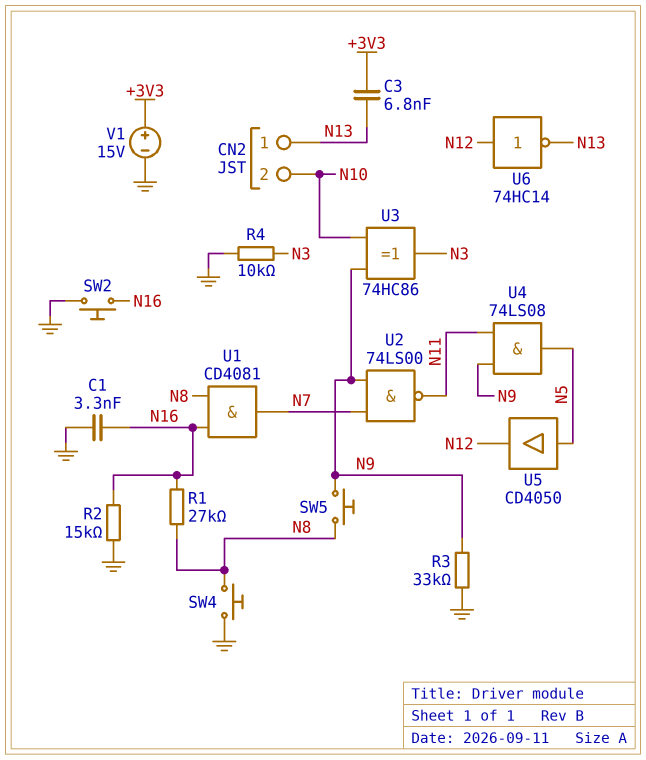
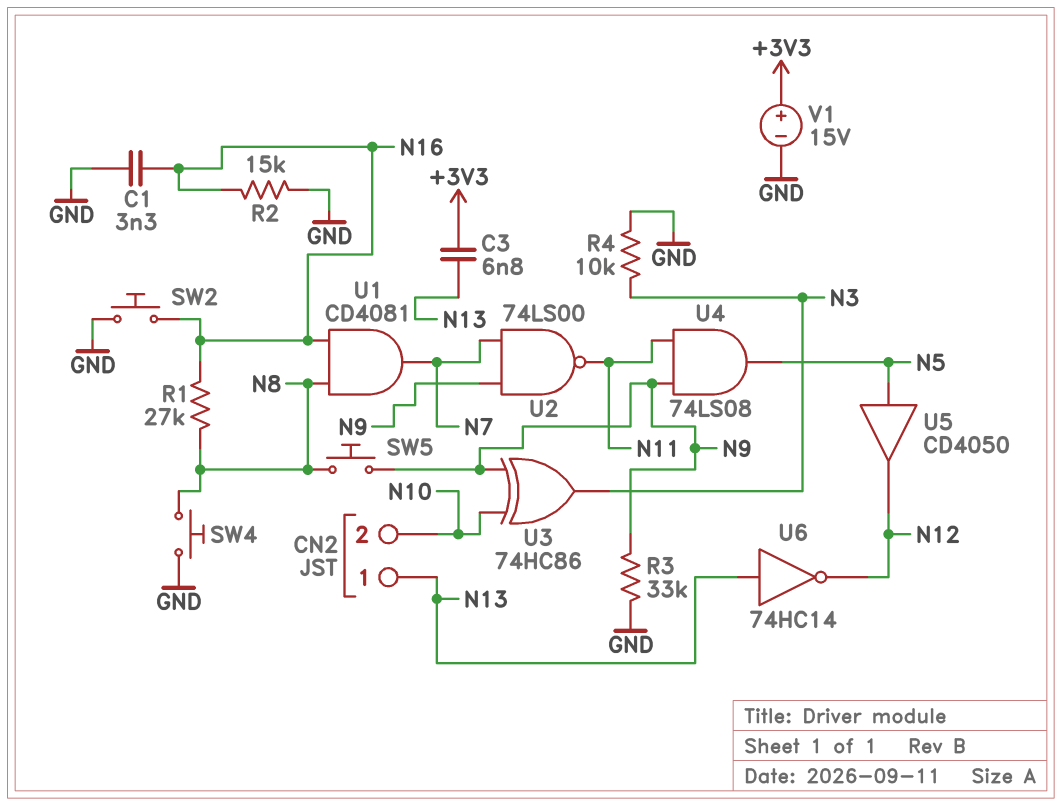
U6: NOT 74HC14 (in N12, out N13) -> NOT 74HC14 (in N13, out N12)

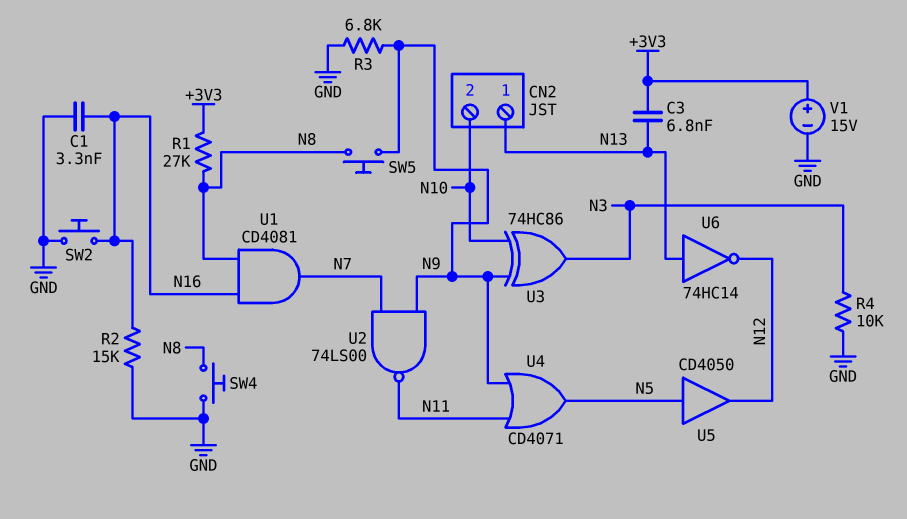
R1: 27k (N8, N16) -> 27k (+3V3, N8)
R3: 33k (GND, N9) -> 6.8k (GND, N9)
U4: AND 74LS08 (in N9, in N11, out N5) -> OR CD4071 (in N9, in N11, out N5)

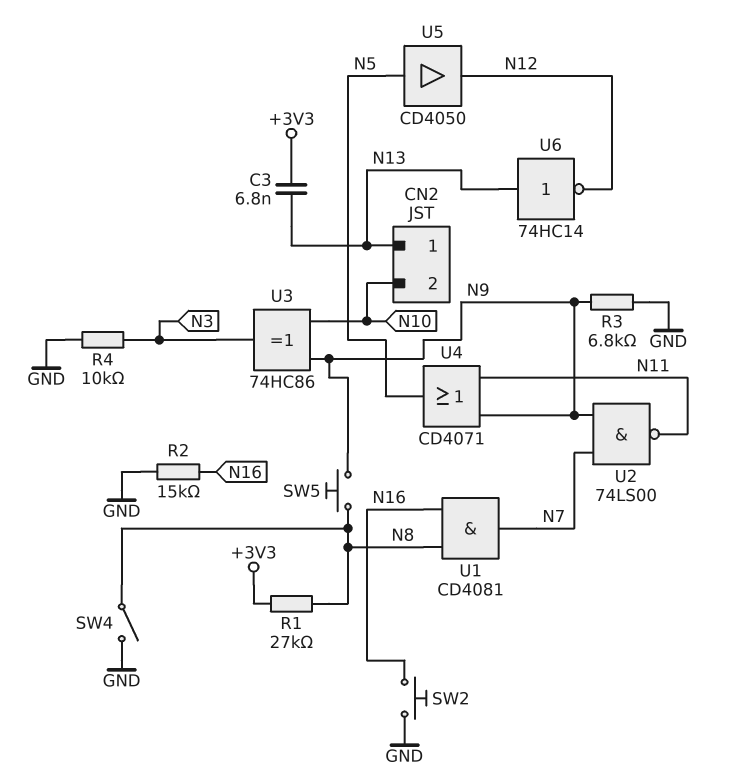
C1: 3.3nF (GND, N16) -> none
SW4: button (GND, N8) -> switch (GND, N8)
V1: 15V (plus +3V3, minus GND) -> none

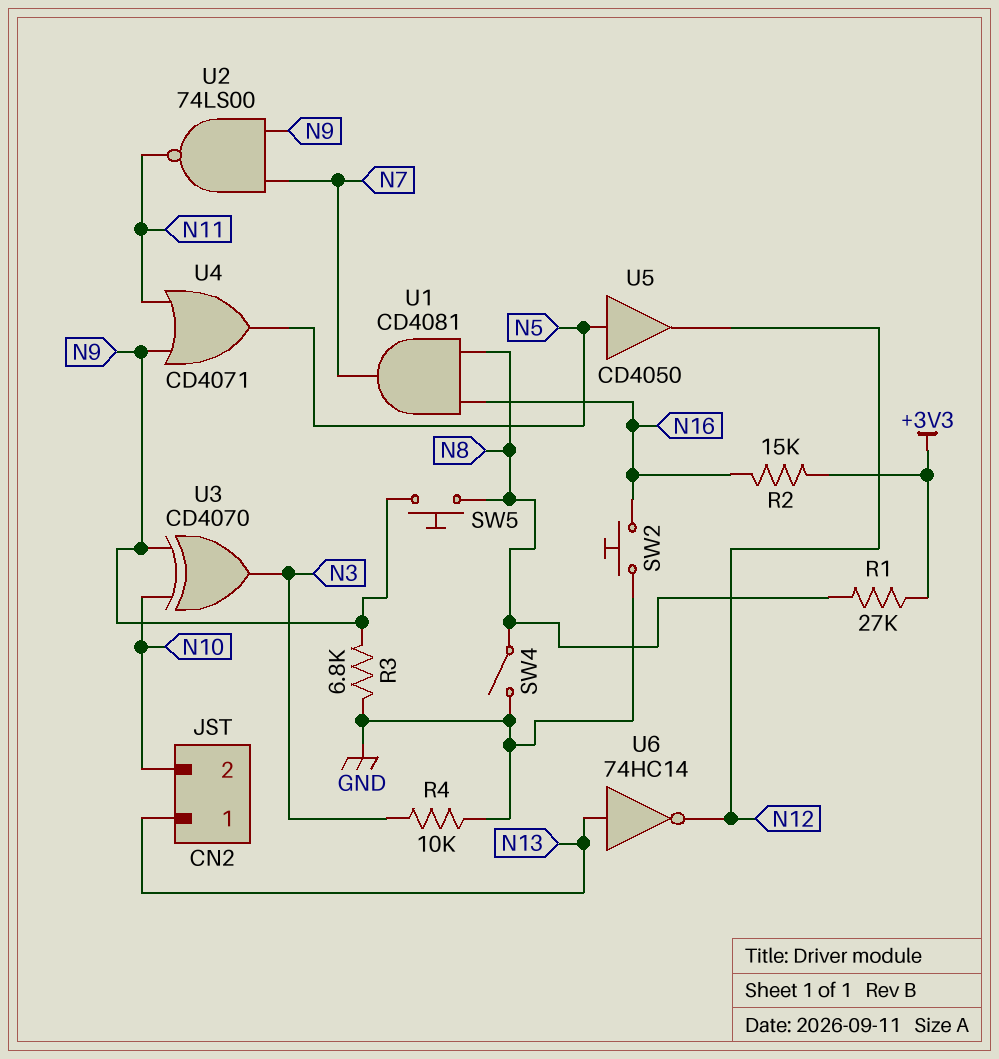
C3: 6.8nF (+3V3, N13) -> none
R2: 15k (GND, N16) -> 15k (+3V3, N16)
U3: XOR 74HC86 (in N9, in N10, out N3) -> XOR CD4070 (in N9, in N10, out N3)

